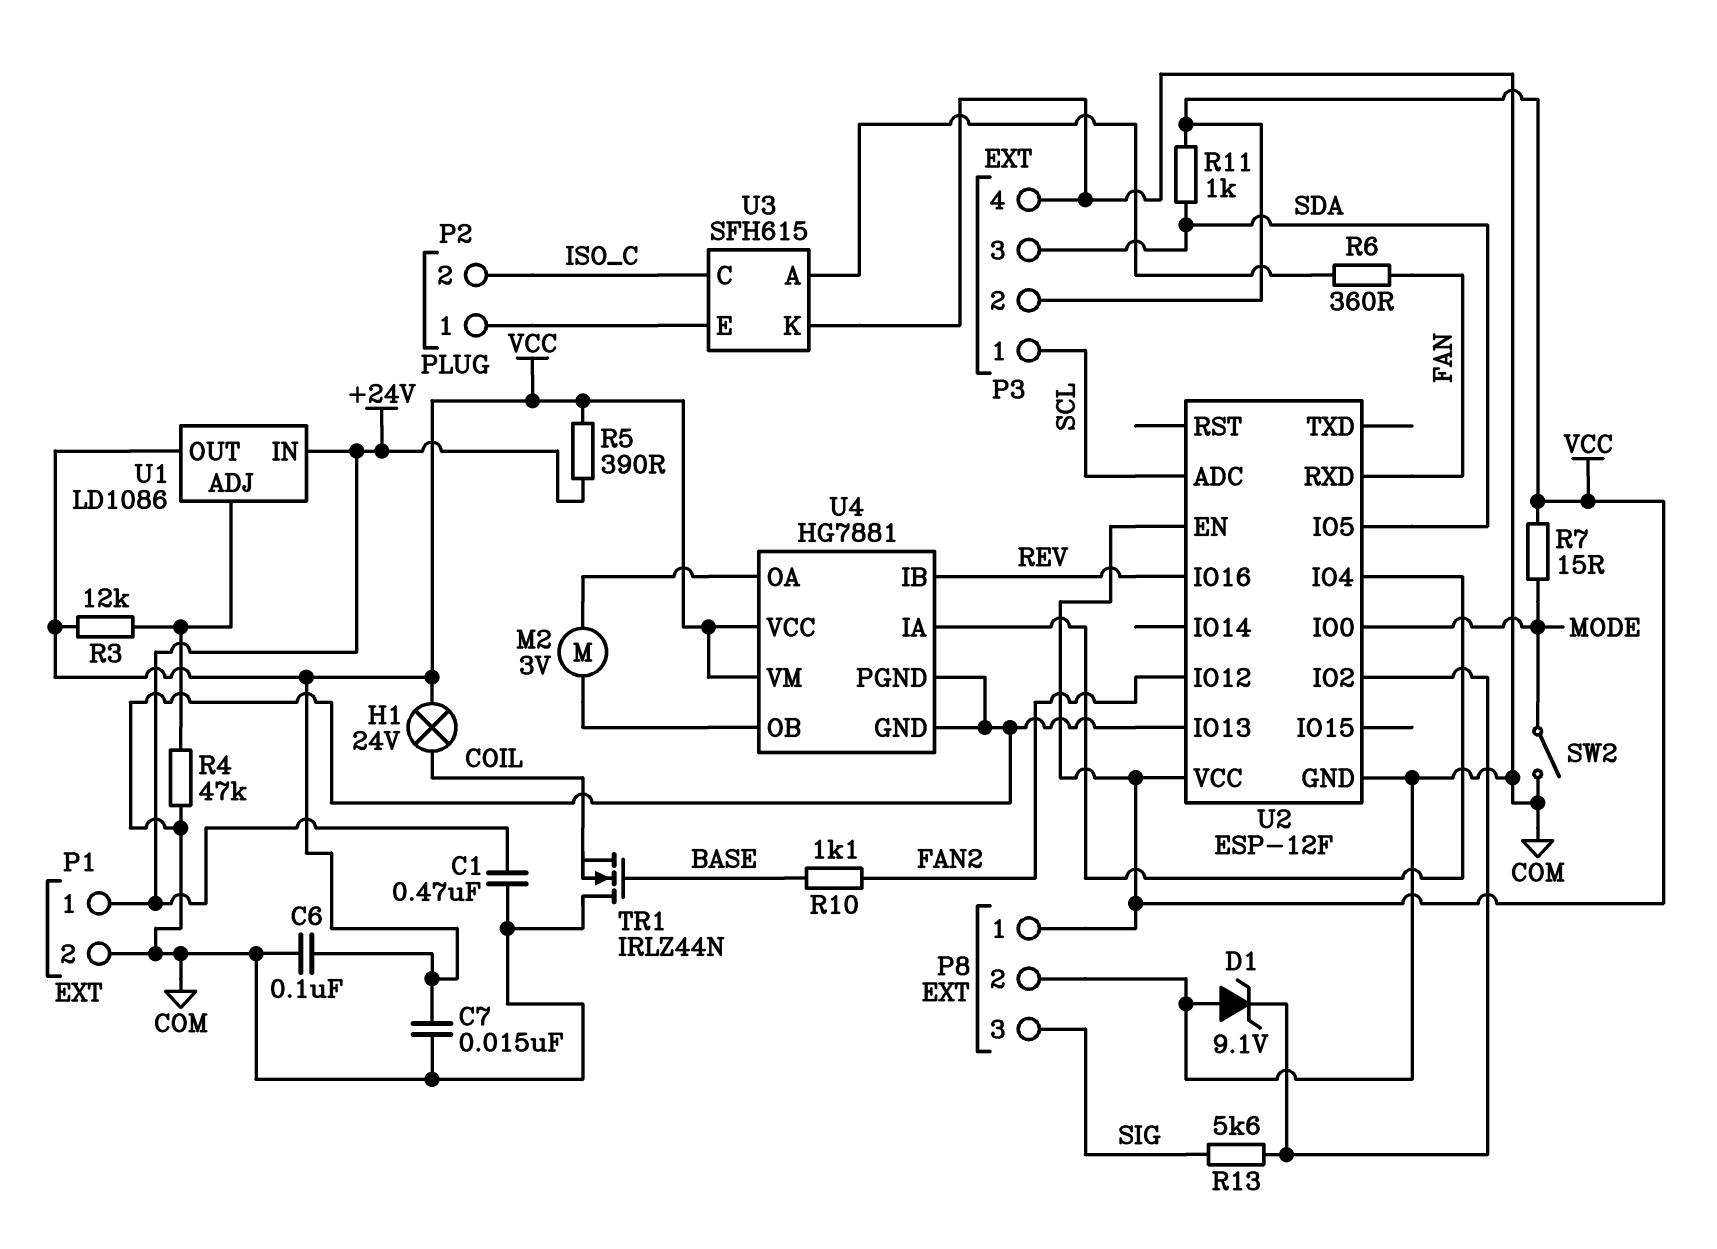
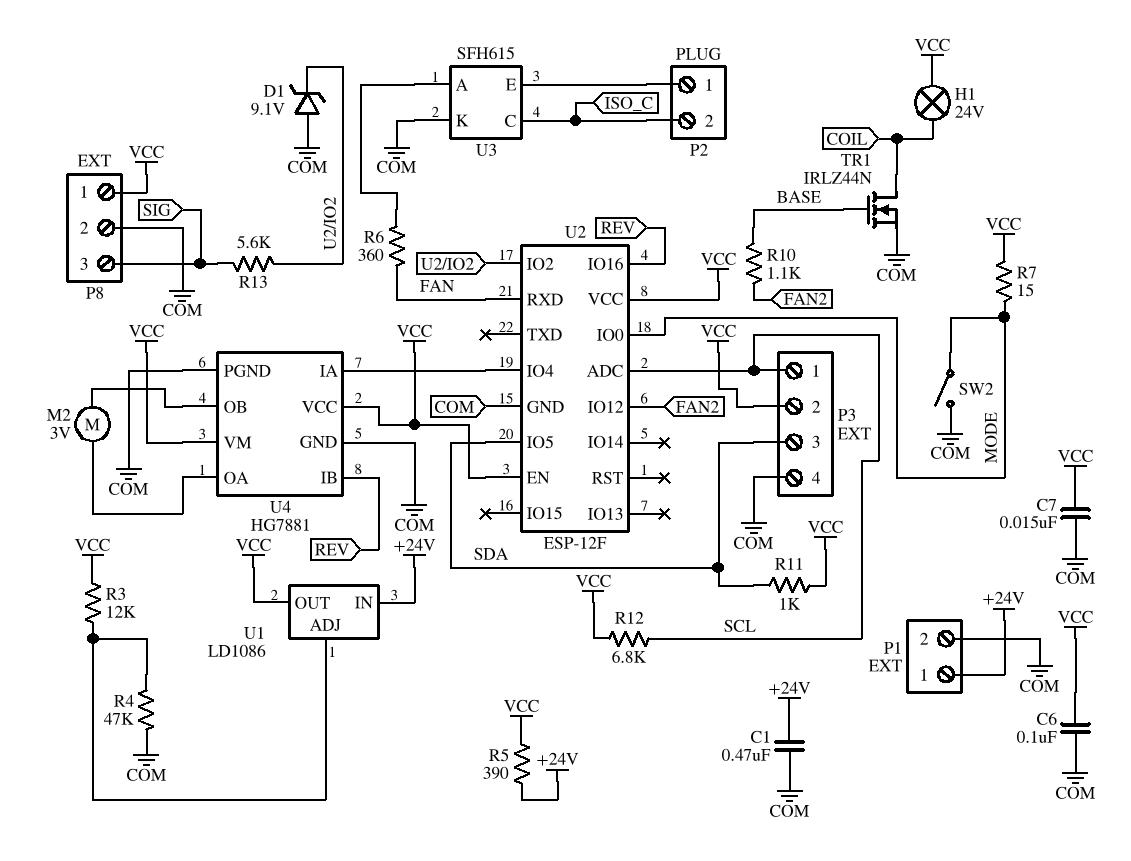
R12: none -> 6.8k (SCL, VCC)
TR1: NMOS IRLZ44N (G BASE, D COM, S COIL) -> NMOS IRLZ44N (G BASE, D COIL, S COM)
U2 pin IO13: COM -> none

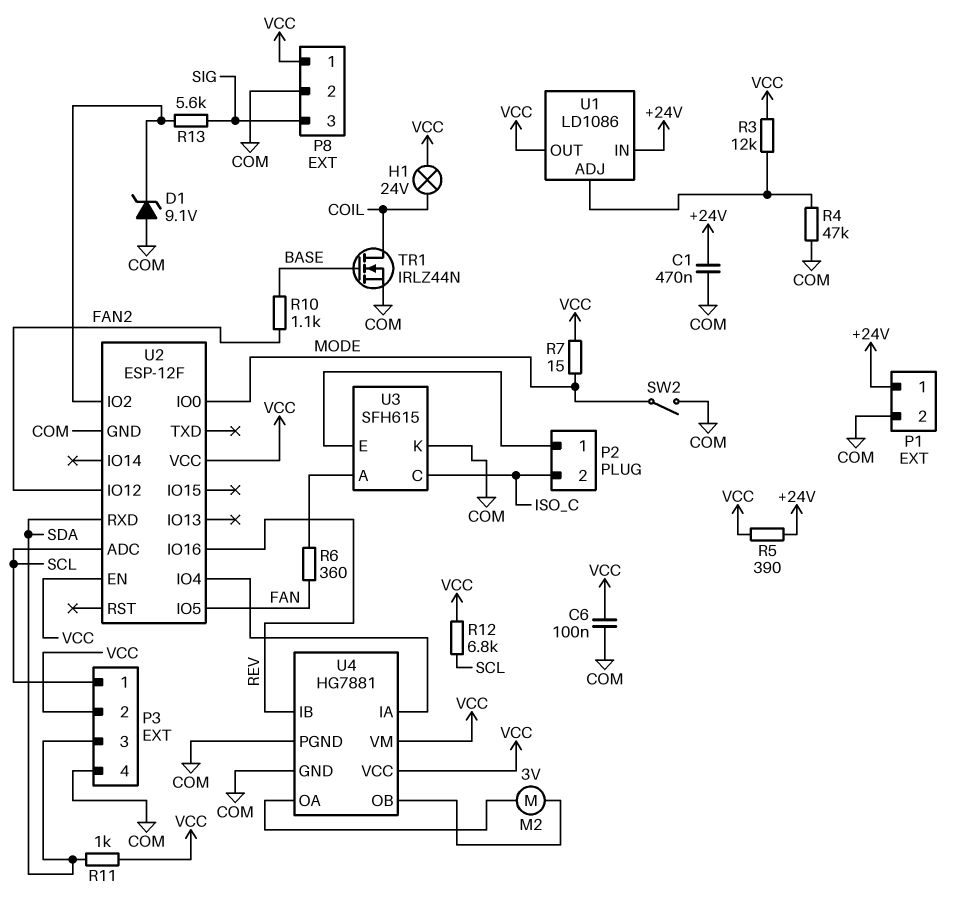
C7: 15nF (COM, VCC) -> none
U2 pin IO5: SDA -> FAN
U2 pin RXD: FAN -> SDA

